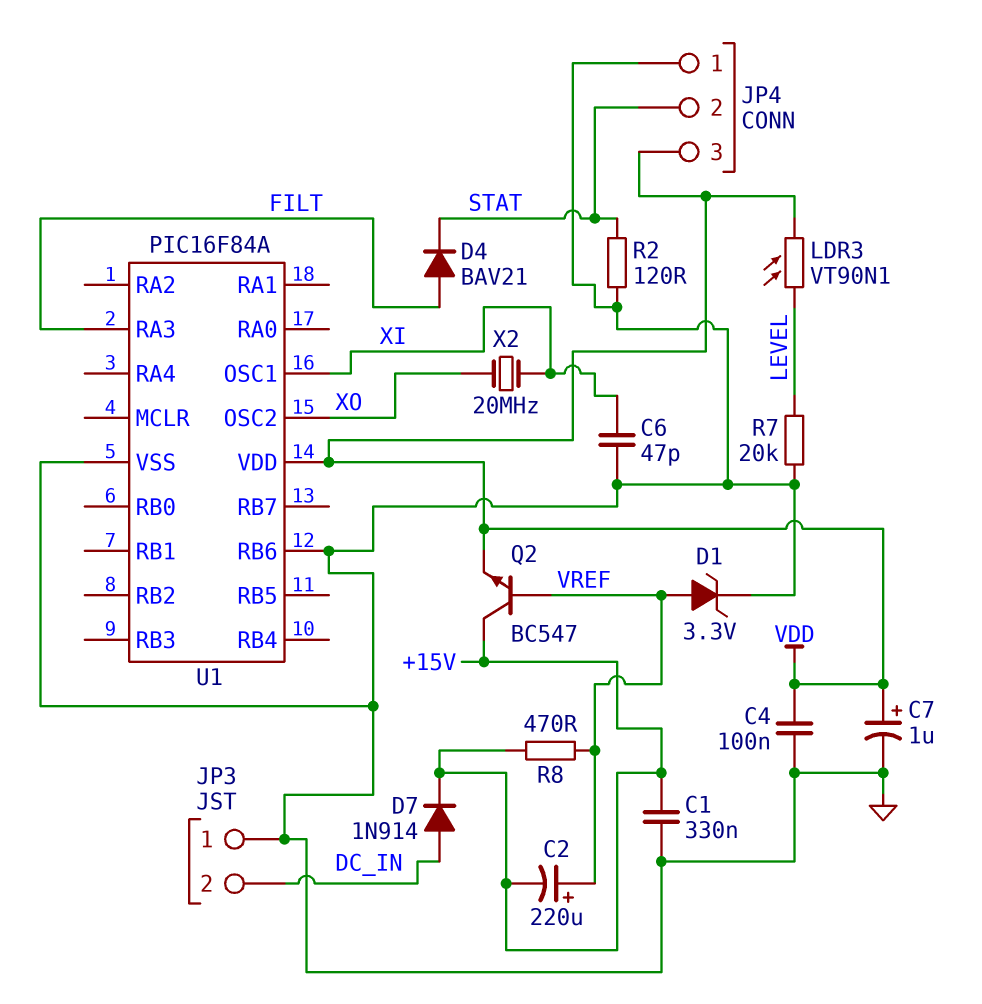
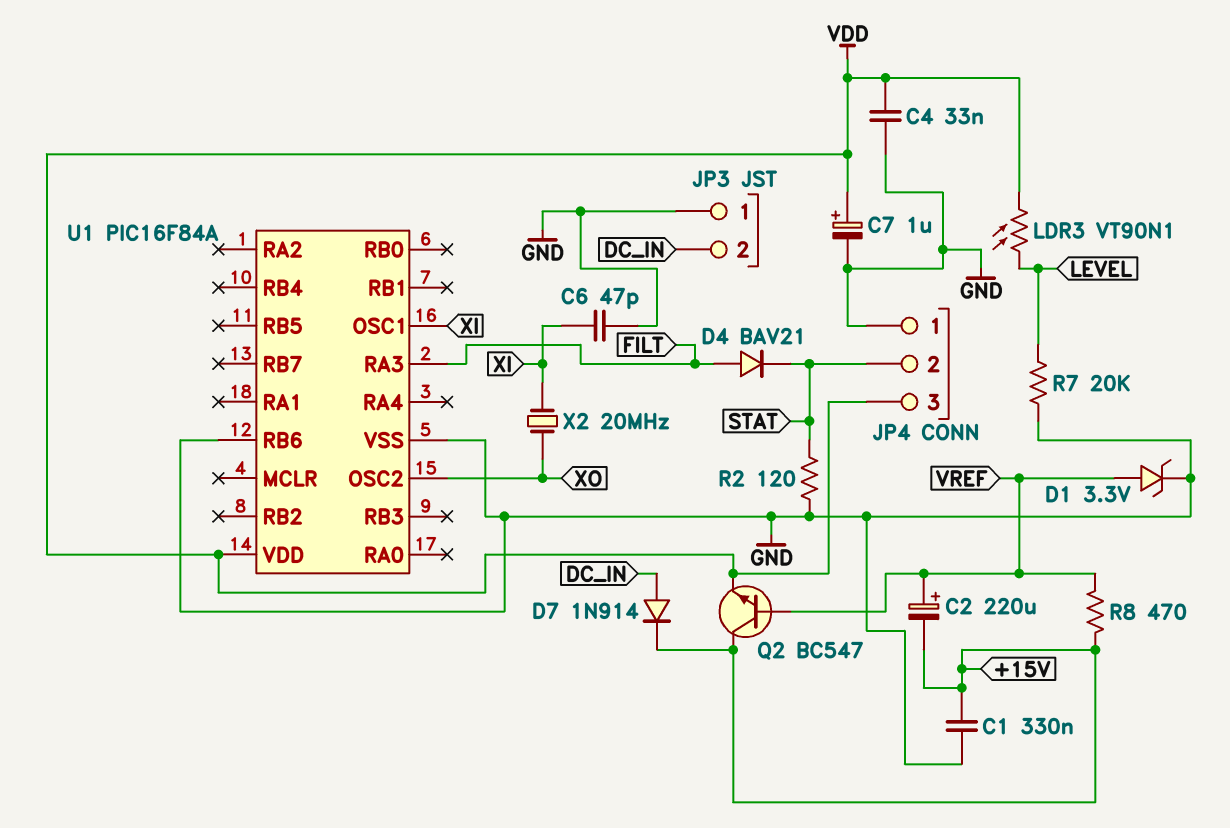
C4: 100nF (GND, VDD) -> 33nF (GND, VDD)

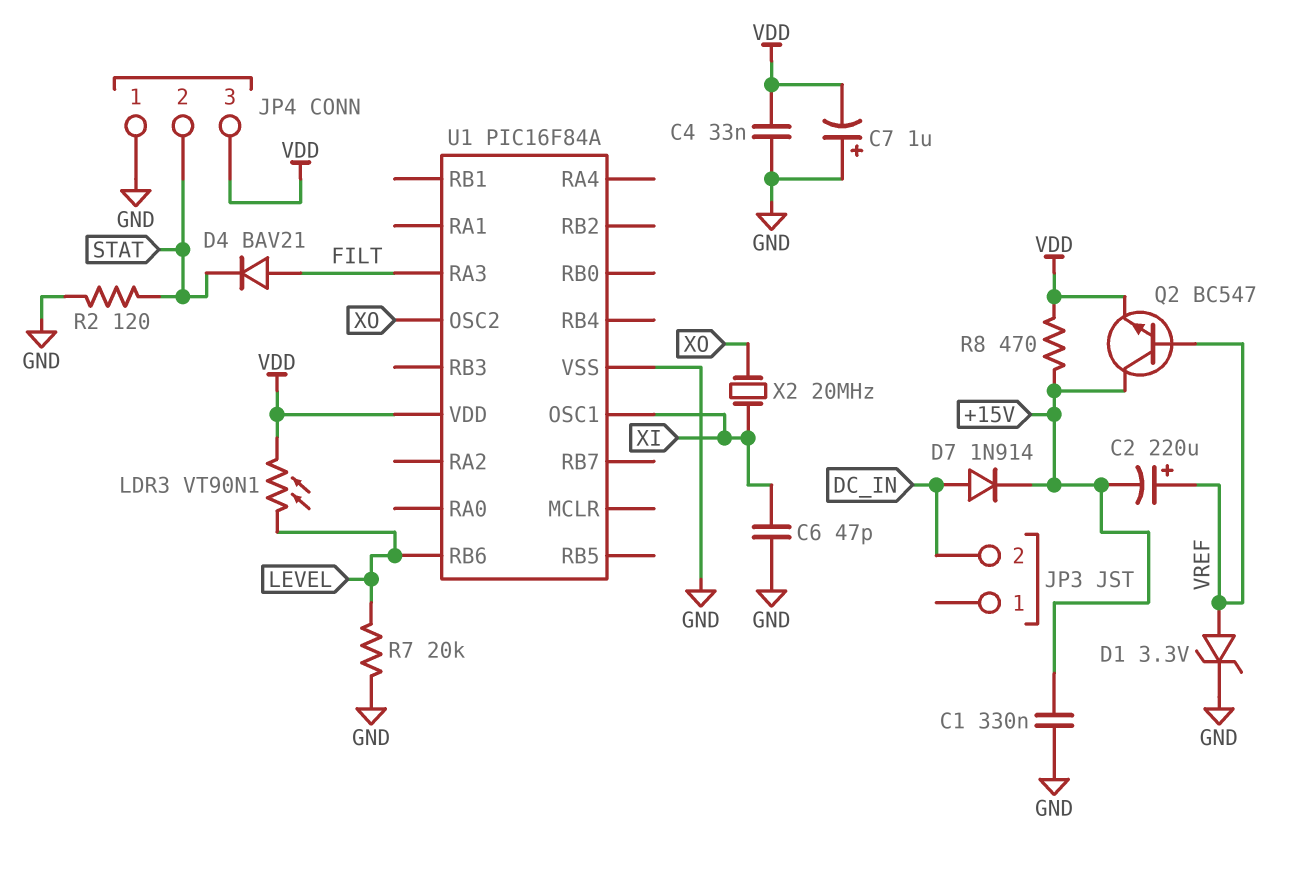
C7: 1uF (plus VDD, minus GND) -> 1uF (plus GND, minus VDD)
JP3 pin 1: GND -> none
R8: 470 (+15V, VREF) -> 470 (+15V, VDD)
U1 pin RB6: GND -> LEVEL

